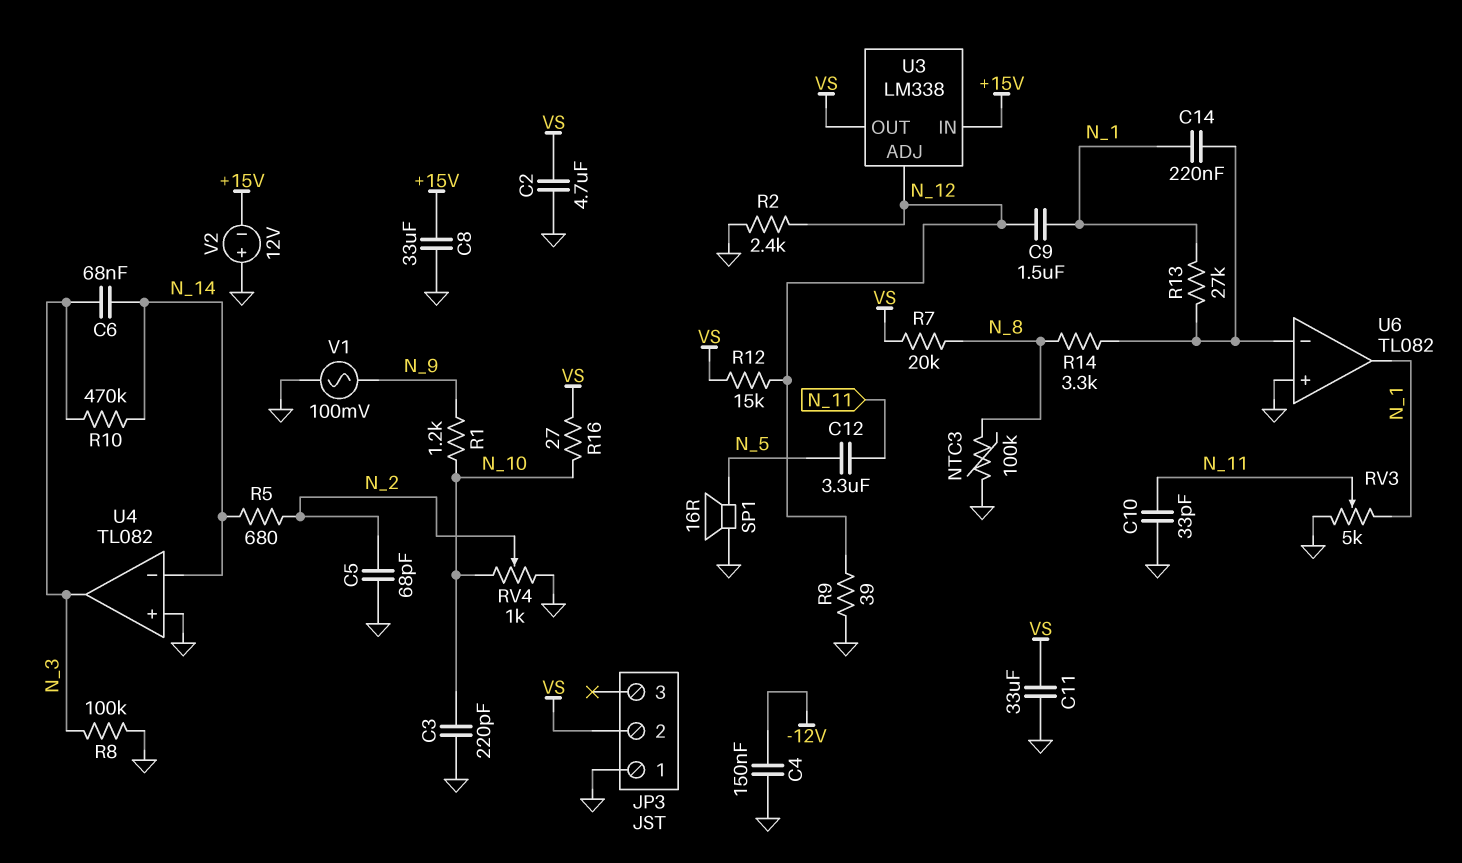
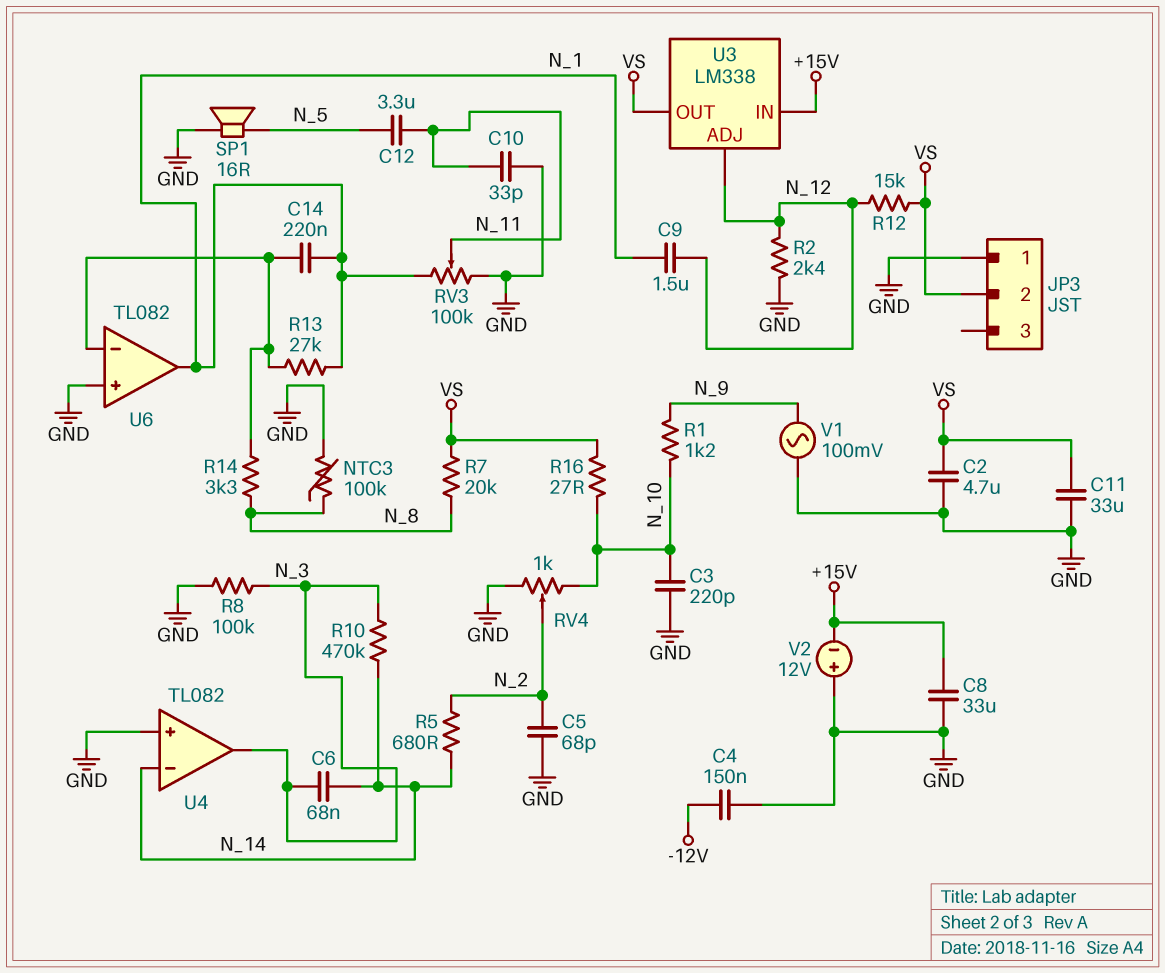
R9: 39 (GND, N_12) -> none
RV3: 5k (GND, N_1, wiper N_11) -> 100k (GND, N_1, wiper N_11)

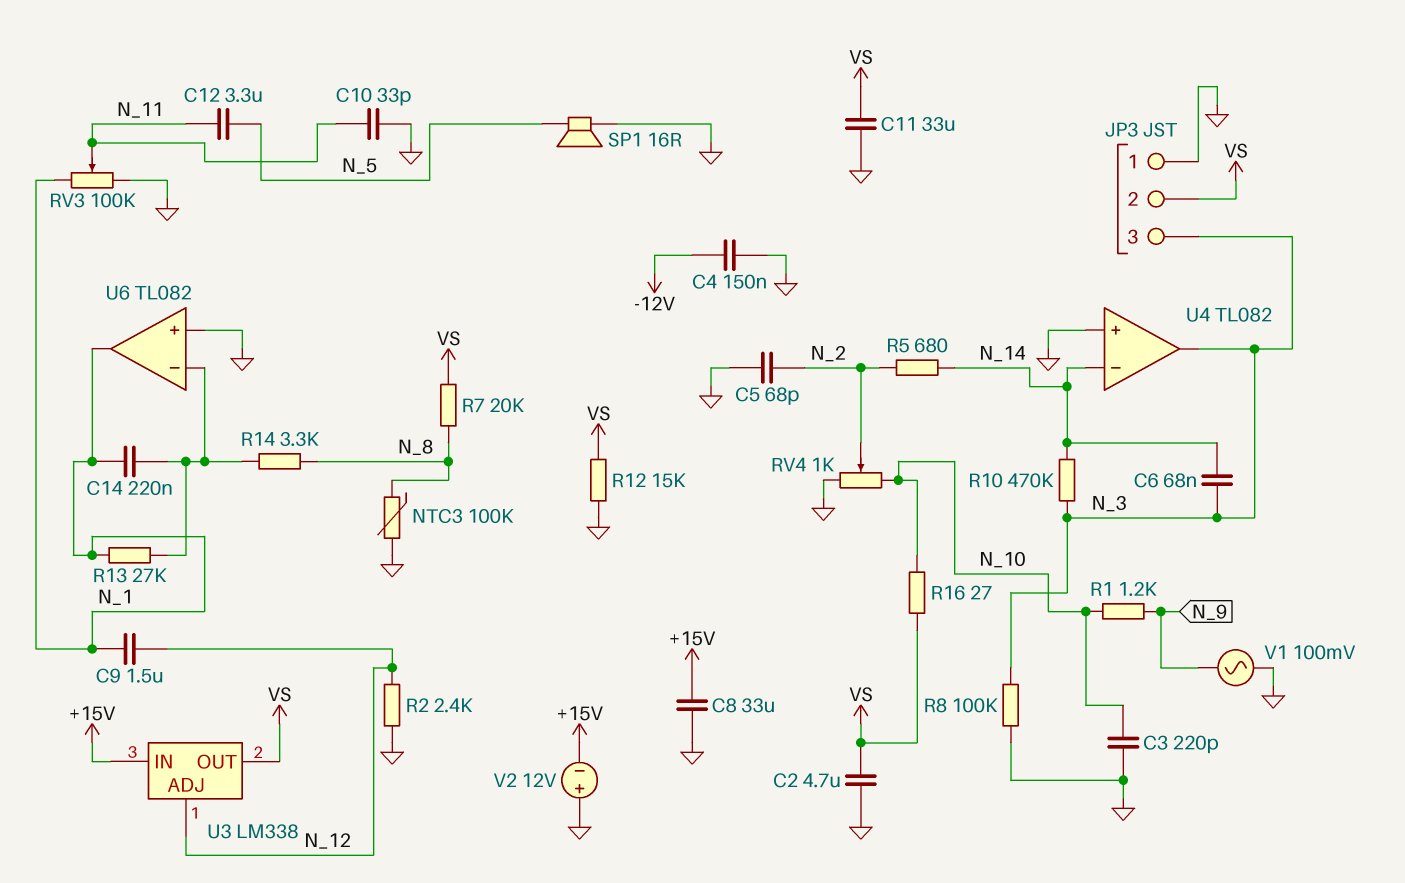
JP3 pin 3: none -> N_3
R12: 15k (N_12, VS) -> 15k (GND, VS)

